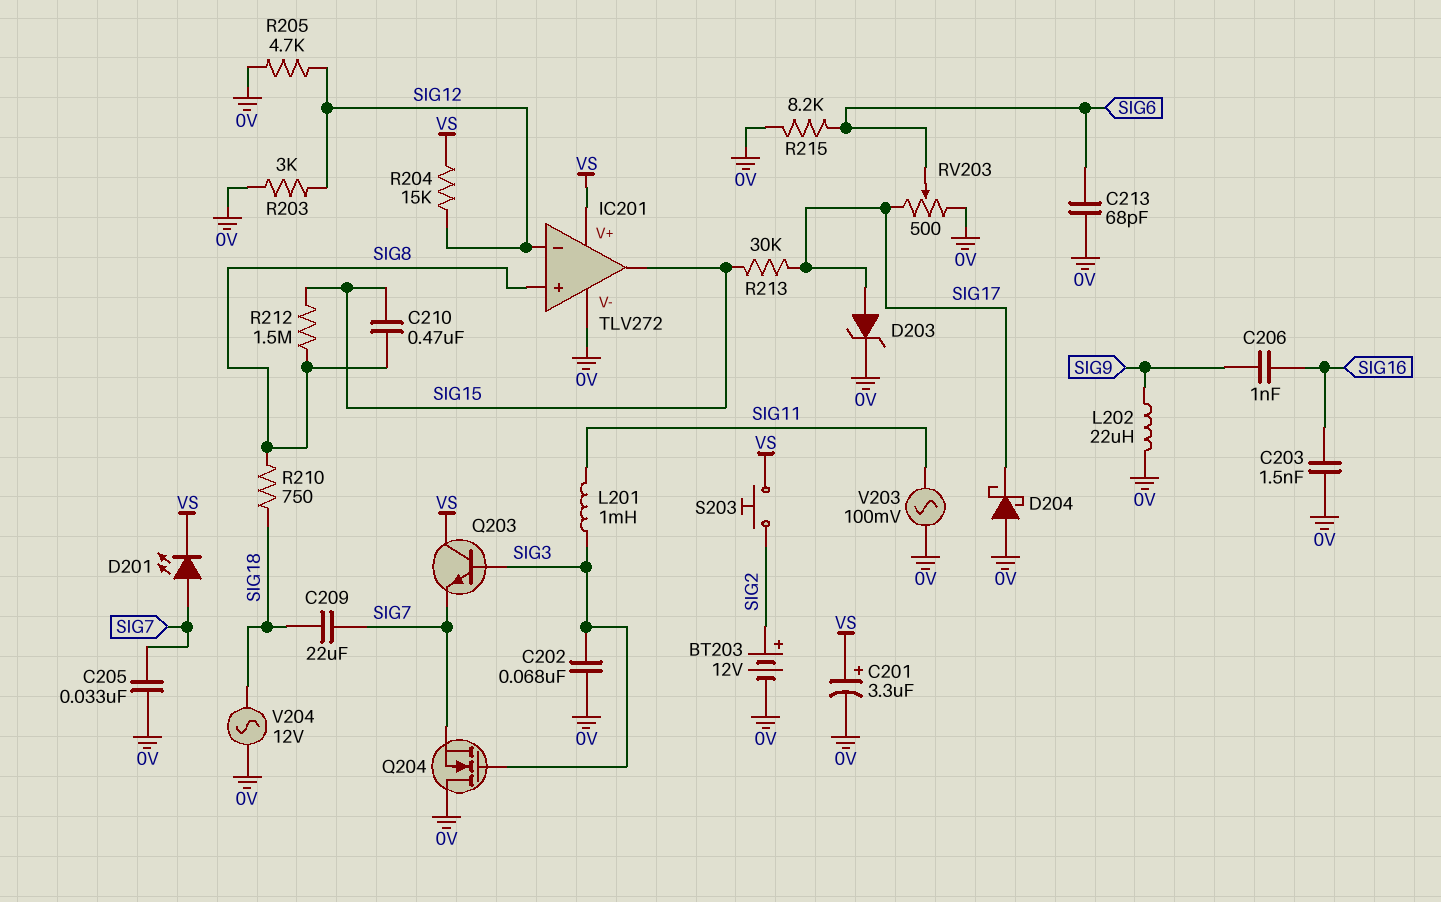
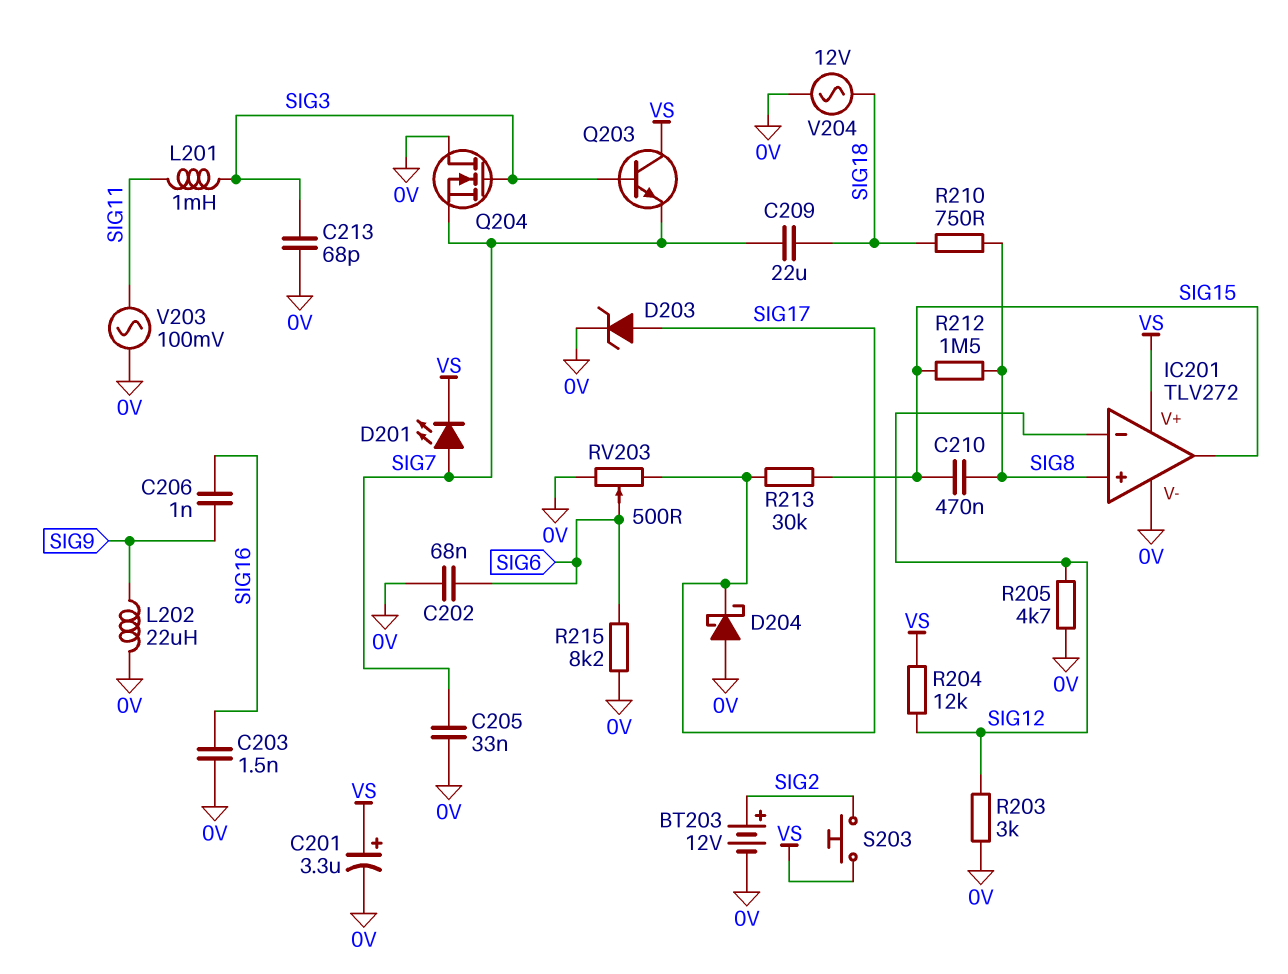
C202: 68nF (0V, SIG3) -> 68nF (0V, SIG6)
C213: 68pF (0V, SIG6) -> 68pF (0V, SIG3)
R204: 15k (SIG12, VS) -> 12k (SIG12, VS)

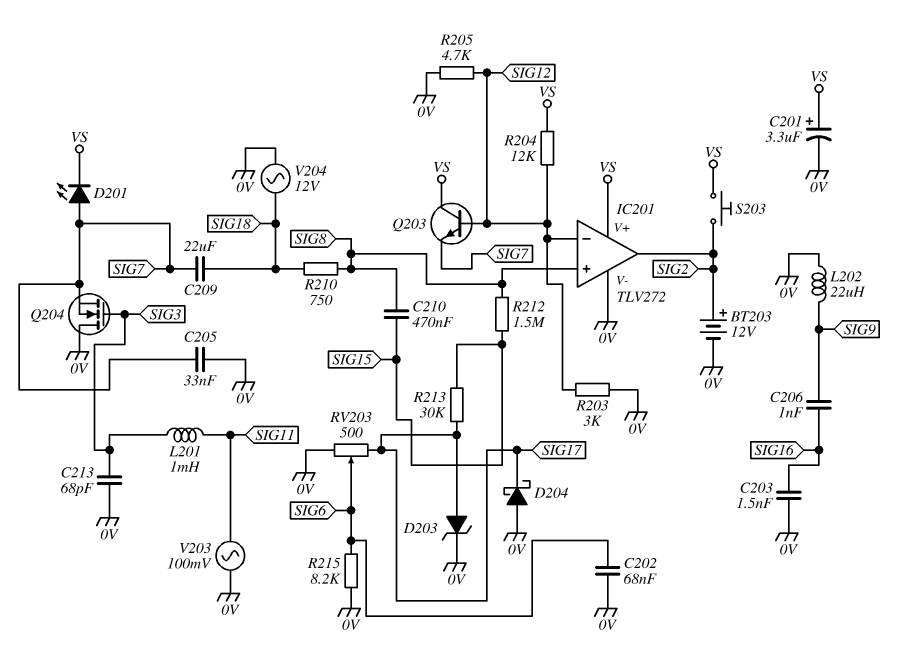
IC201 pin out: SIG15 -> SIG2
Q203: NPN (B SIG3, C VS, E SIG7) -> NPN (B SIG12, C VS, E SIG7)

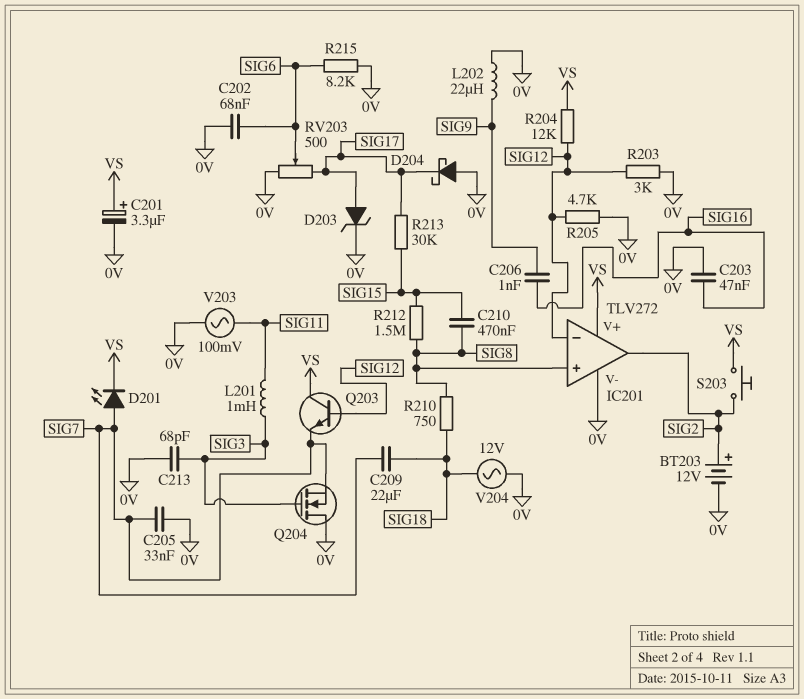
C203: 1.5nF (0V, SIG16) -> 47nF (0V, SIG16)

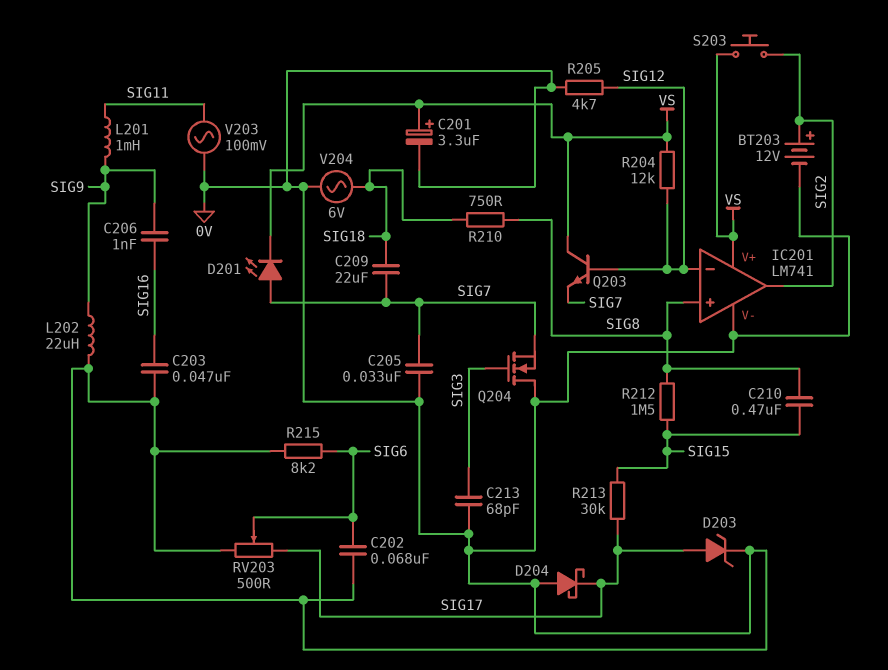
IC201: TLV272 -> LM741
L201: 1mH (SIG3, SIG11) -> 1mH (SIG9, SIG11)
R203: 3k (0V, SIG12) -> none
V204: AC 12V (0V, SIG18) -> AC 6V (0V, SIG18)

